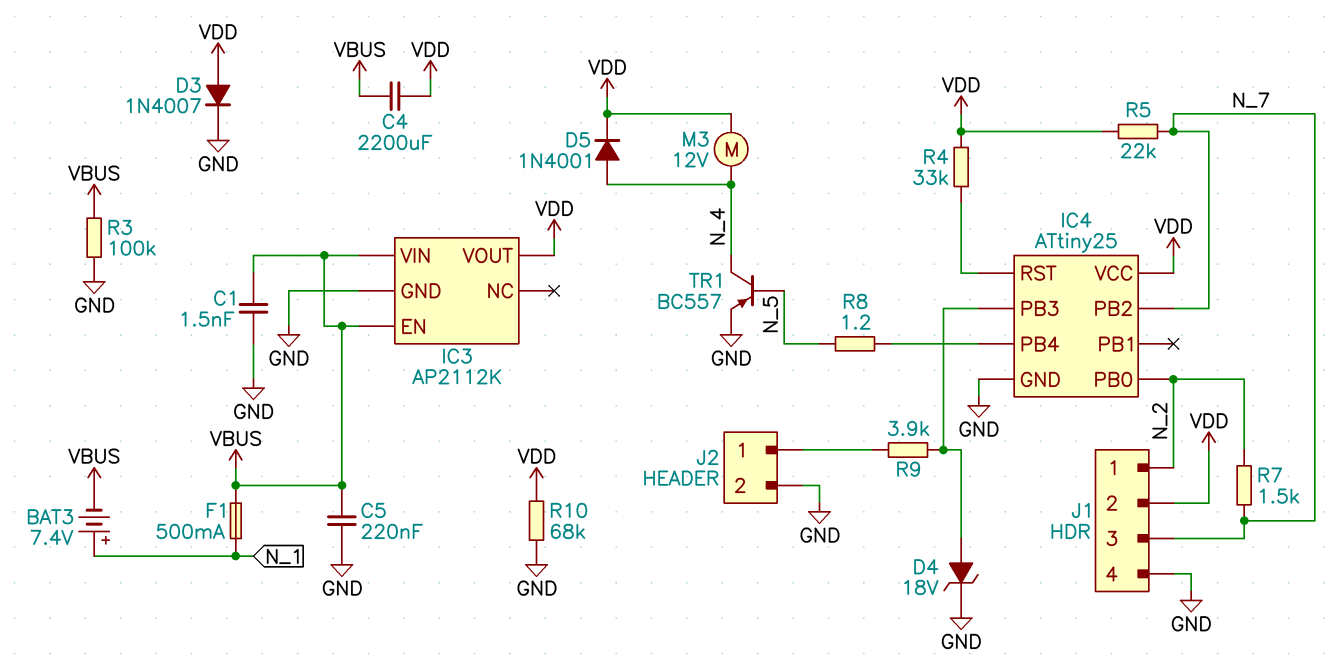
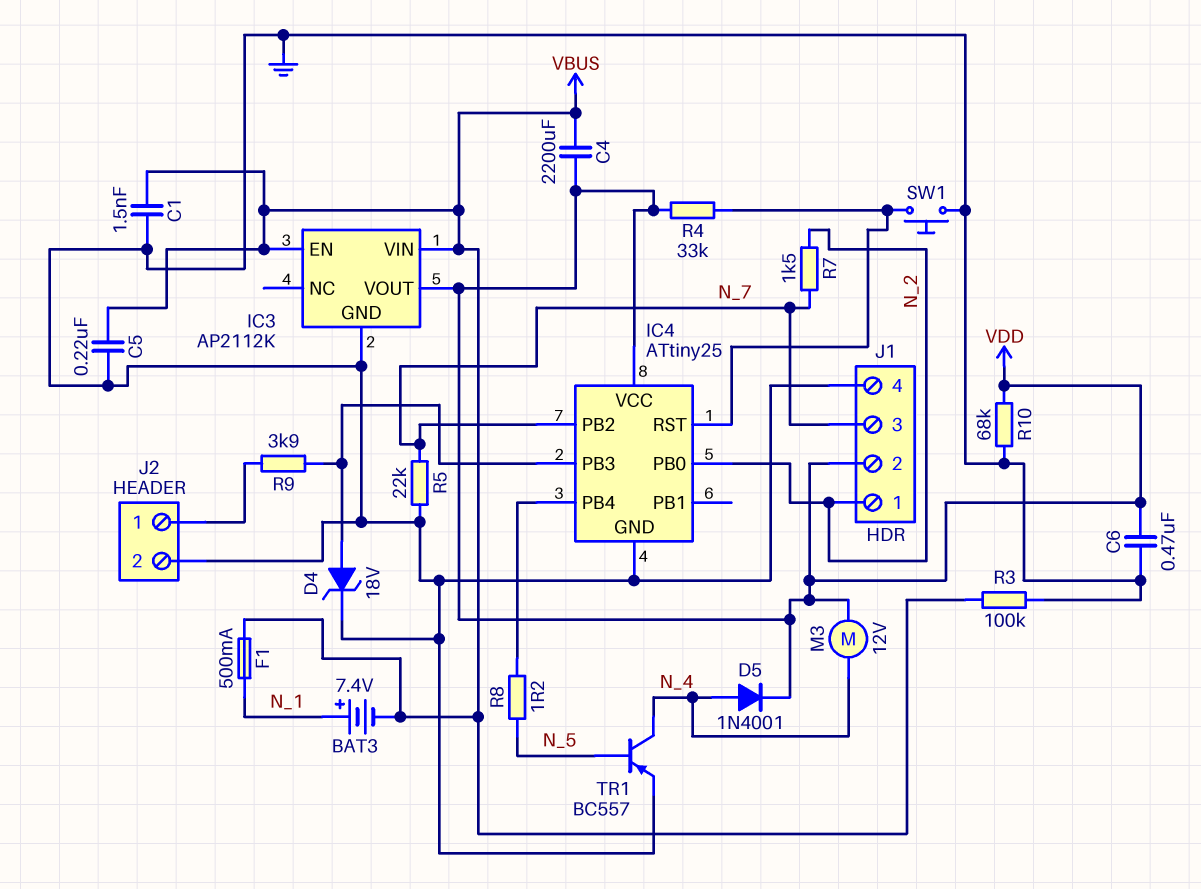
C6: none -> 470nF (GND, VDD)
D3: diode 1N4007 (A VDD, K GND) -> none
R5: 22k (N_7, VDD) -> 22k (GND, N_7)
SW1: none -> button (GND, IC4/RST)

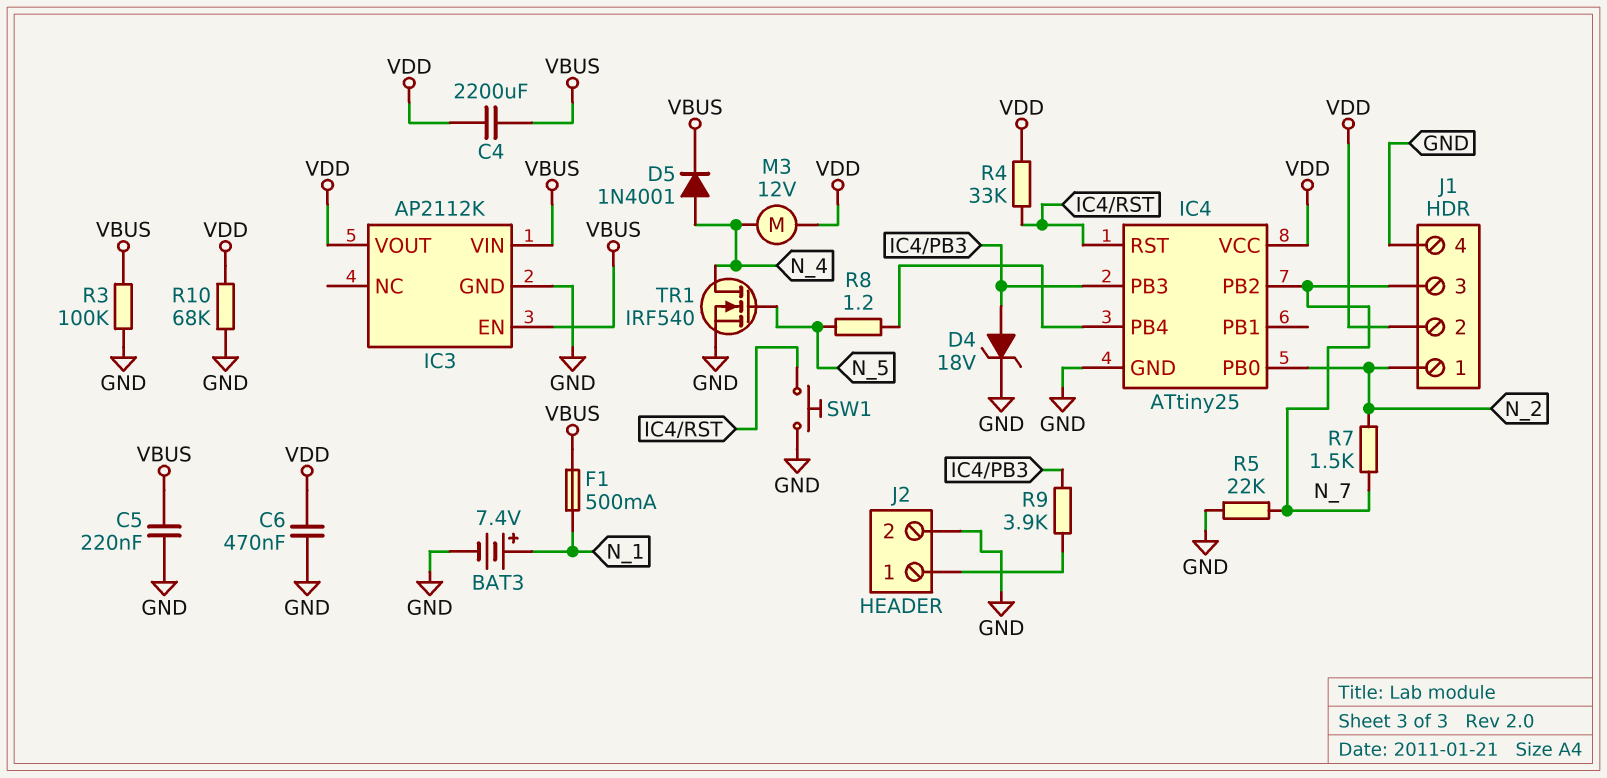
BAT3: 7.4V (plus N_1, minus VBUS) -> 7.4V (plus N_1, minus GND)
C1: 1.5nF (GND, VBUS) -> none
D5: diode 1N4001 (A N_4, K VDD) -> diode 1N4001 (A N_4, K VBUS)
TR1: PNP BC557 (B N_5, C N_4, E GND) -> NMOS IRF540 (G N_5, D N_4, S GND)

